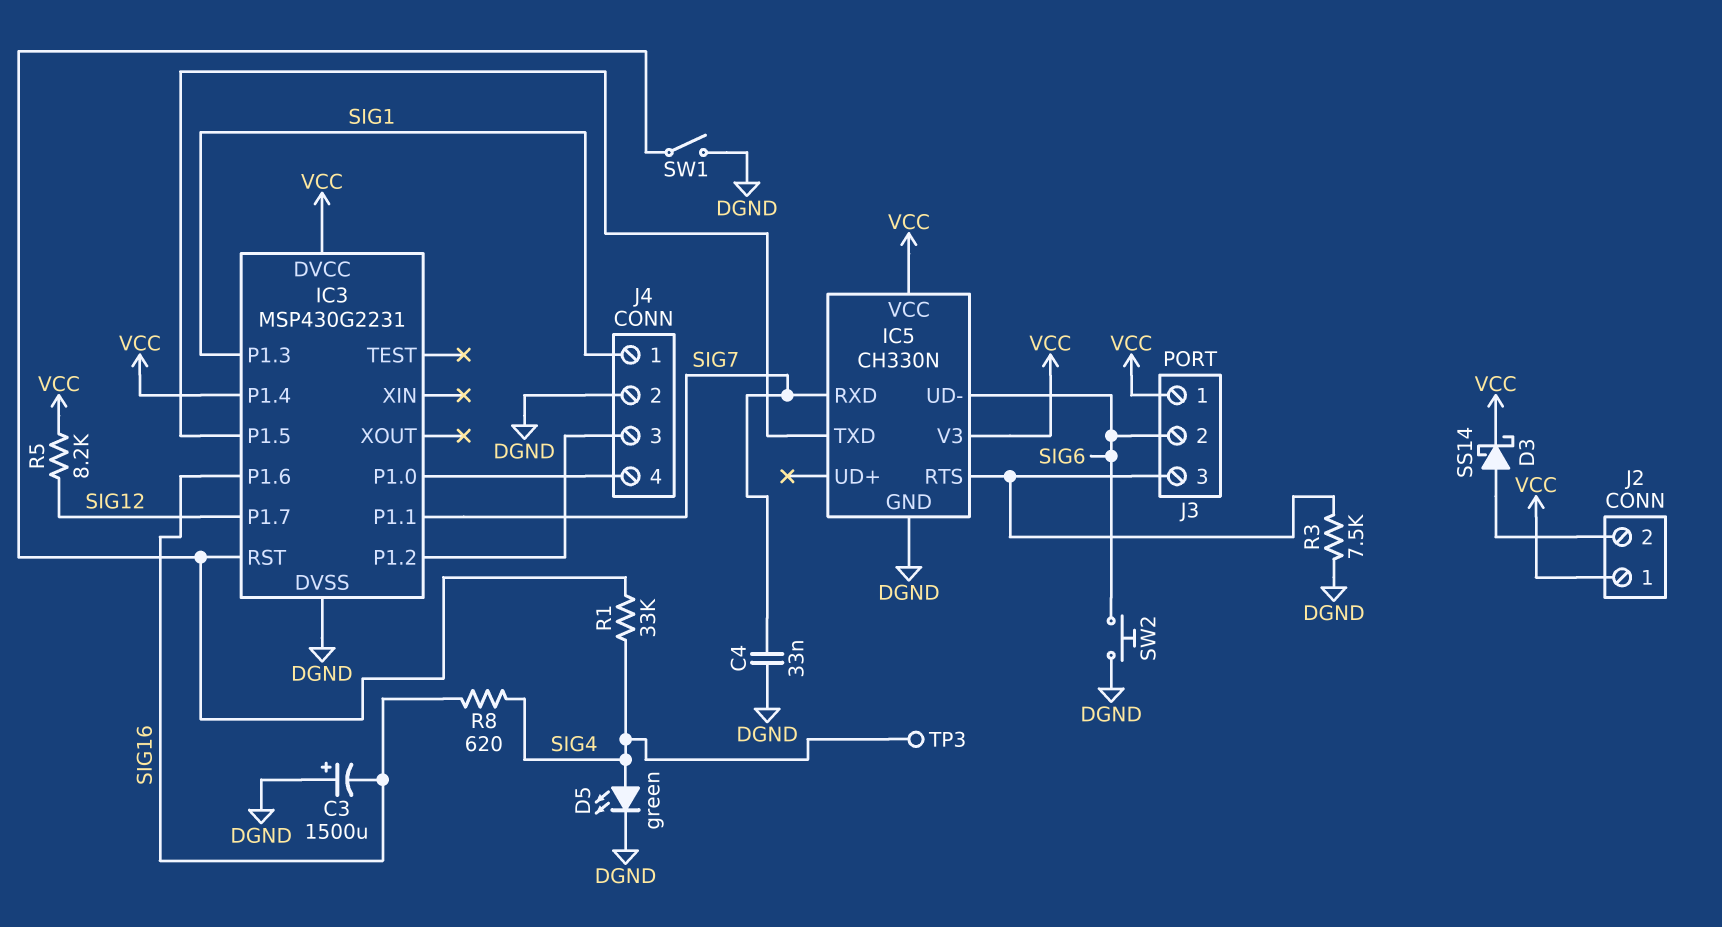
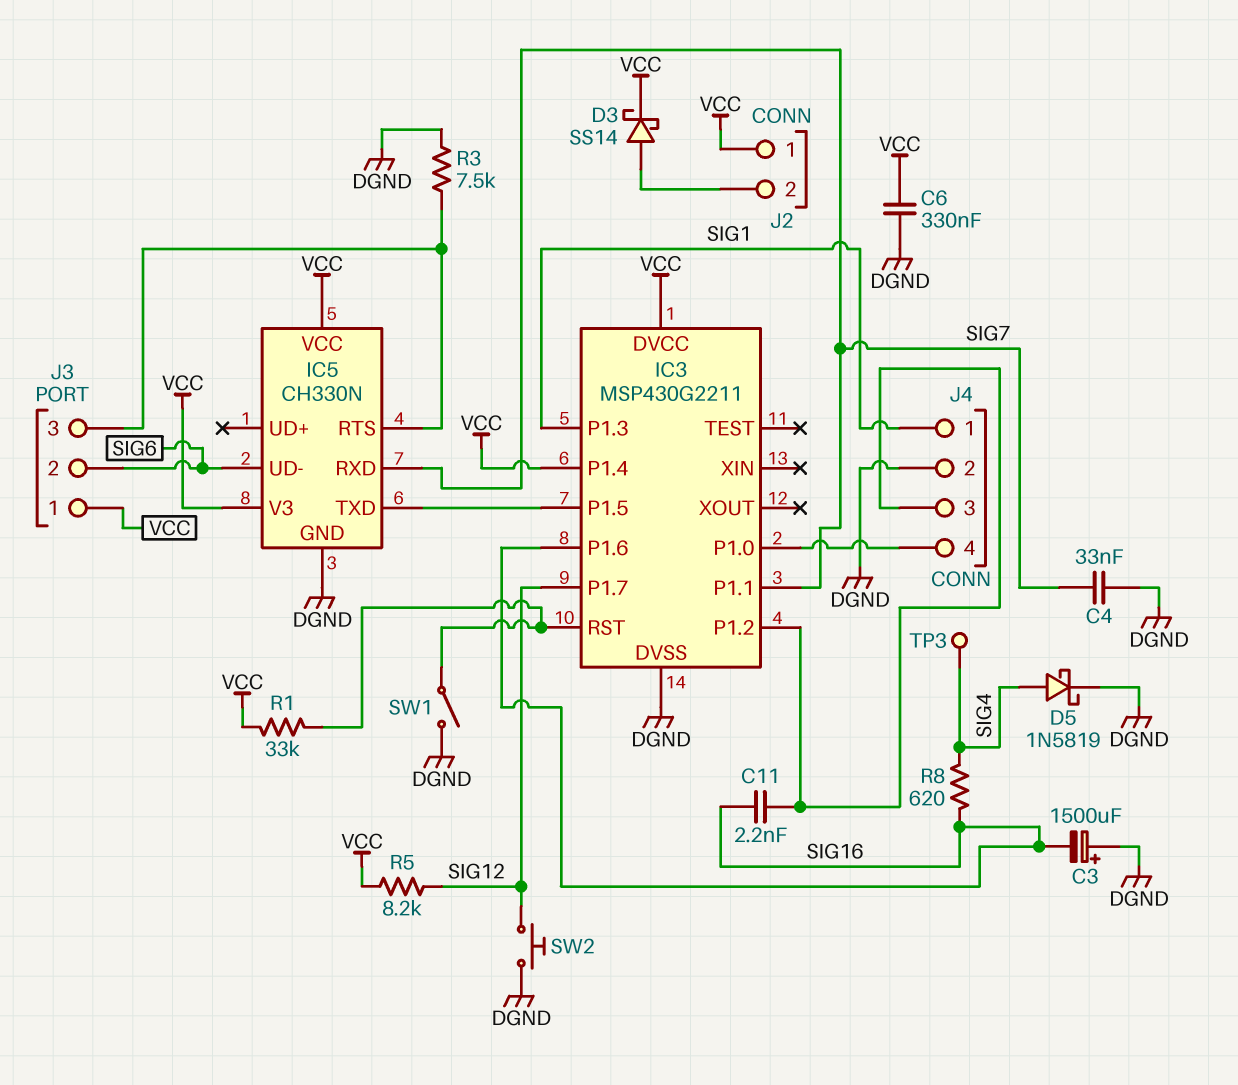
C6: none -> 330nF (DGND, VCC)
C11: none -> 2.2nF (IC3/P1.2, SIG16)
D5: LED green (A SIG4, K DGND) -> schottky 1N5819 (A SIG4, K DGND)
IC3: MSP430G2231 -> MSP430G2211
R1: 33k (IC3/RST, SIG4) -> 33k (IC3/RST, VCC)
SW2: button (DGND, SIG6) -> button (DGND, SIG12)

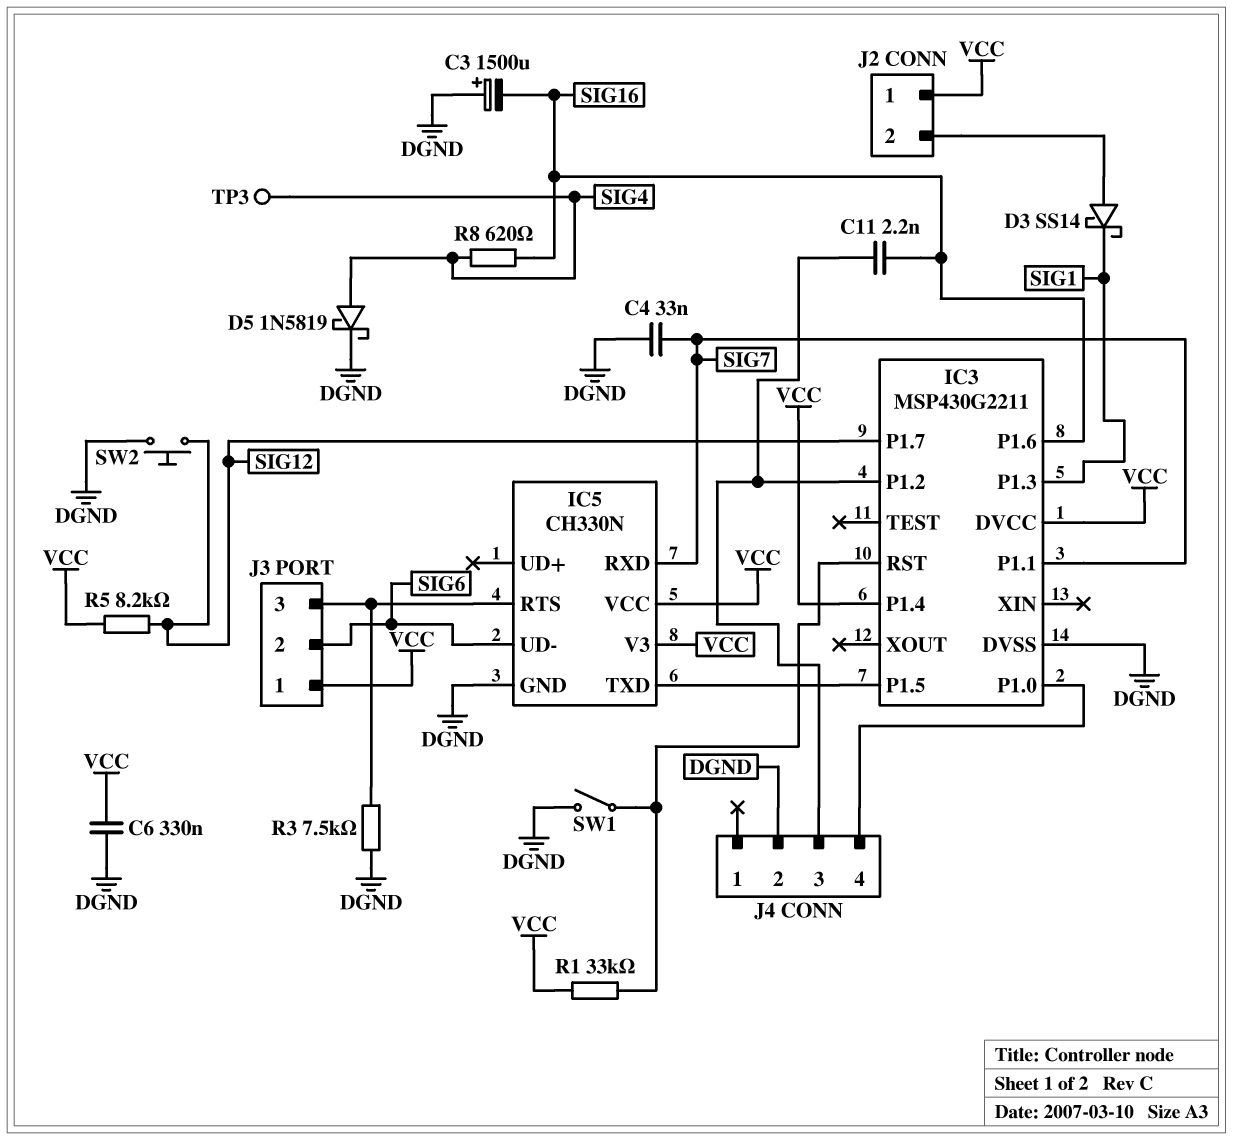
D3: schottky SS14 (A J2/2, K VCC) -> schottky SS14 (A J2/2, K SIG1)
J4 pin 1: SIG1 -> none

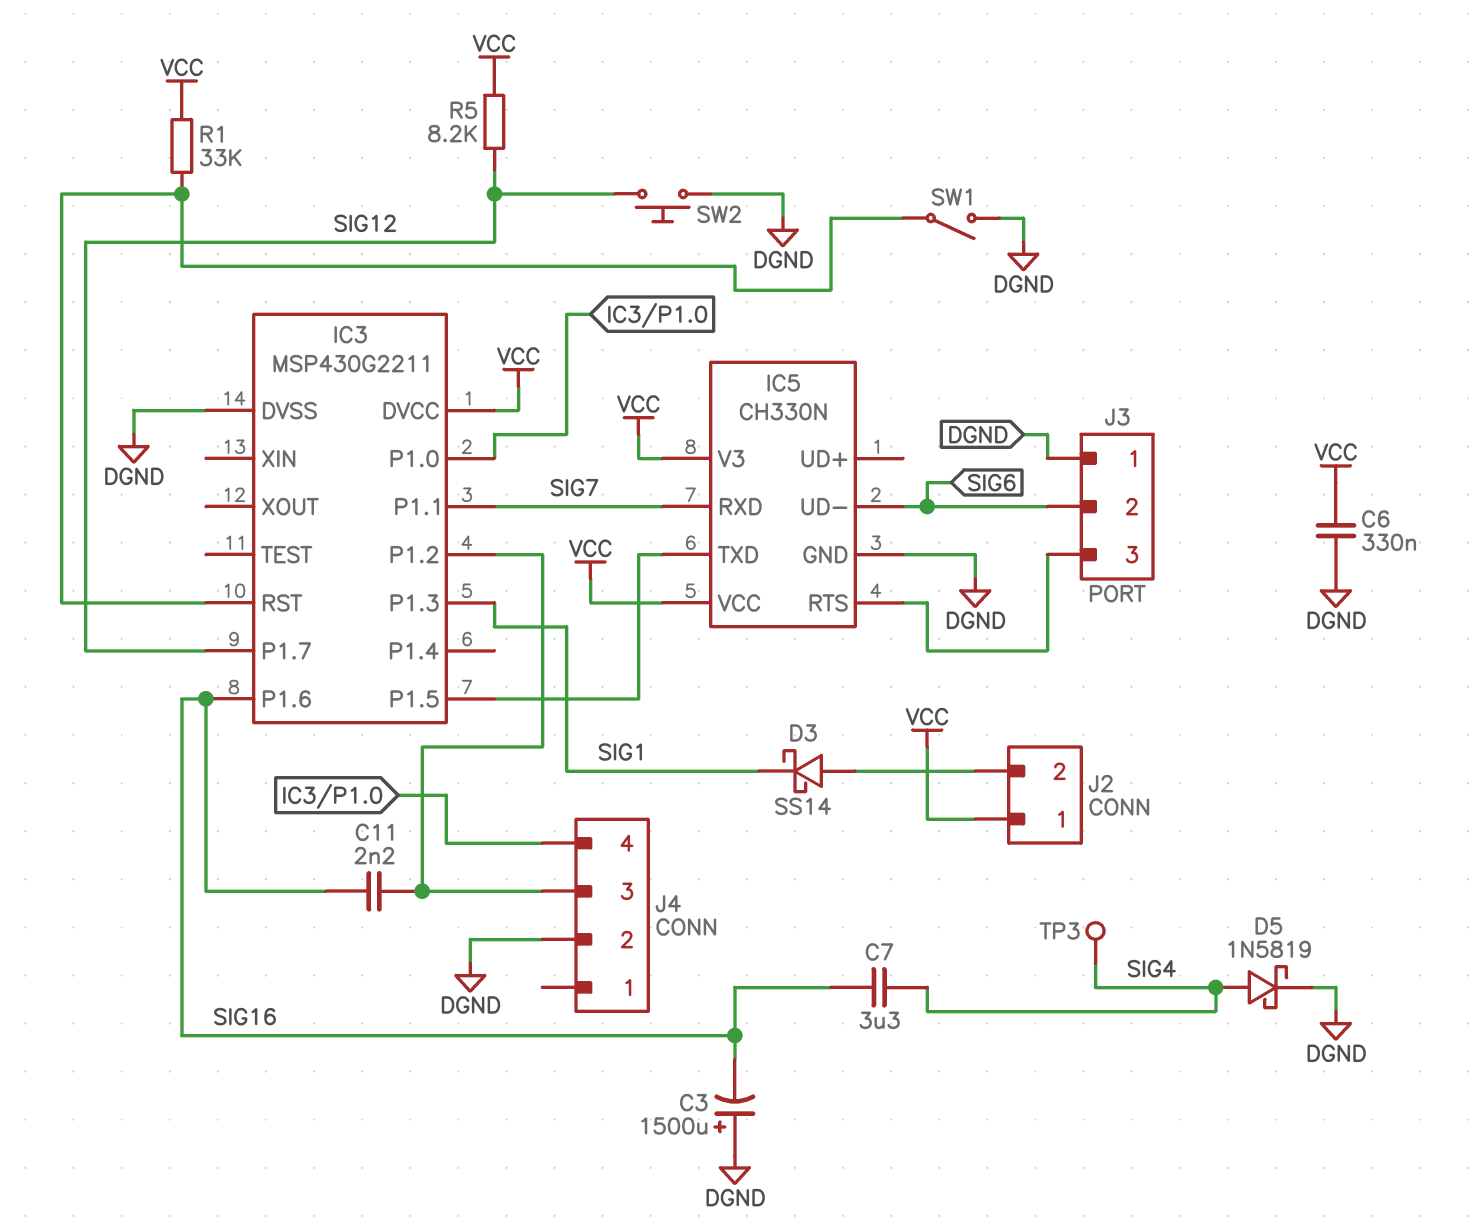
C4: 33nF (DGND, SIG7) -> none
C7: none -> 3.3uF (SIG4, SIG16)
IC3 pin P1.4: VCC -> none
J3 pin 1: VCC -> DGND
R3: 7.5k (DGND, IC5/RTS) -> none
R8: 620 (SIG4, SIG16) -> none

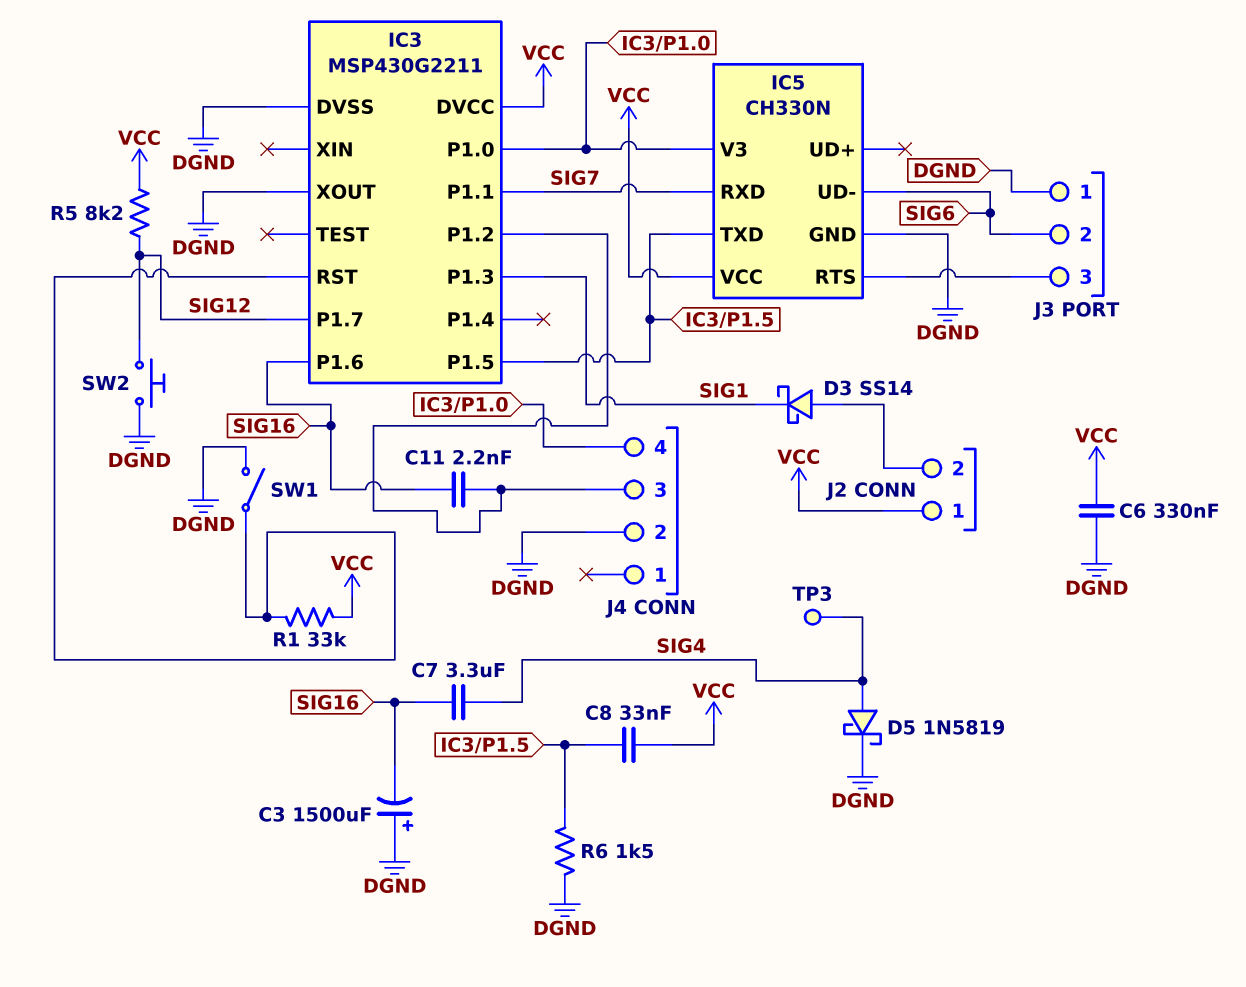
C8: none -> 33nF (IC3/P1.5, VCC)
IC3 pin XOUT: none -> DGND
IC5 pin V3: VCC -> IC3/P1.0
R6: none -> 1.5k (DGND, IC3/P1.5)

